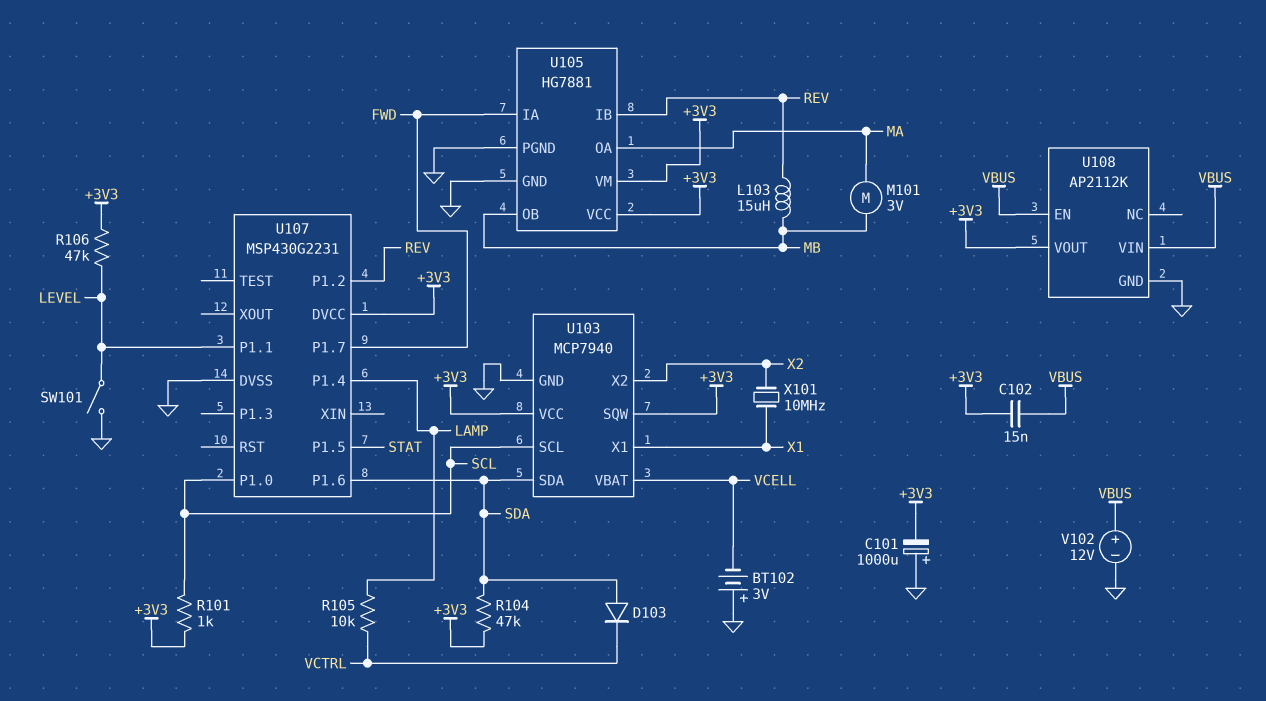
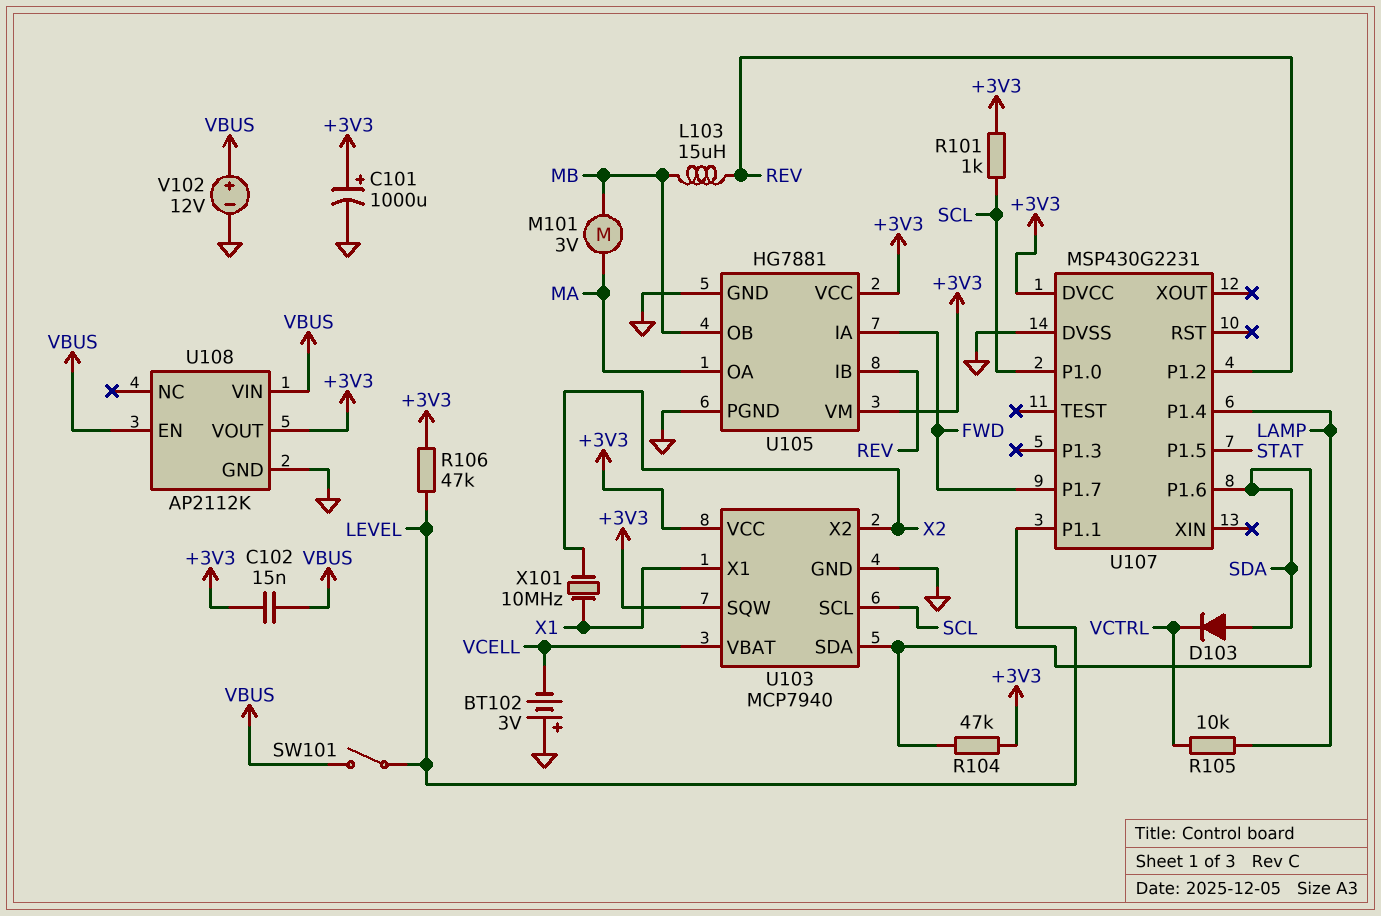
C101: 1000uF (plus GND, minus +3V3) -> 1000uF (plus +3V3, minus GND)
SW101: switch (GND, LEVEL) -> switch (LEVEL, VBUS)

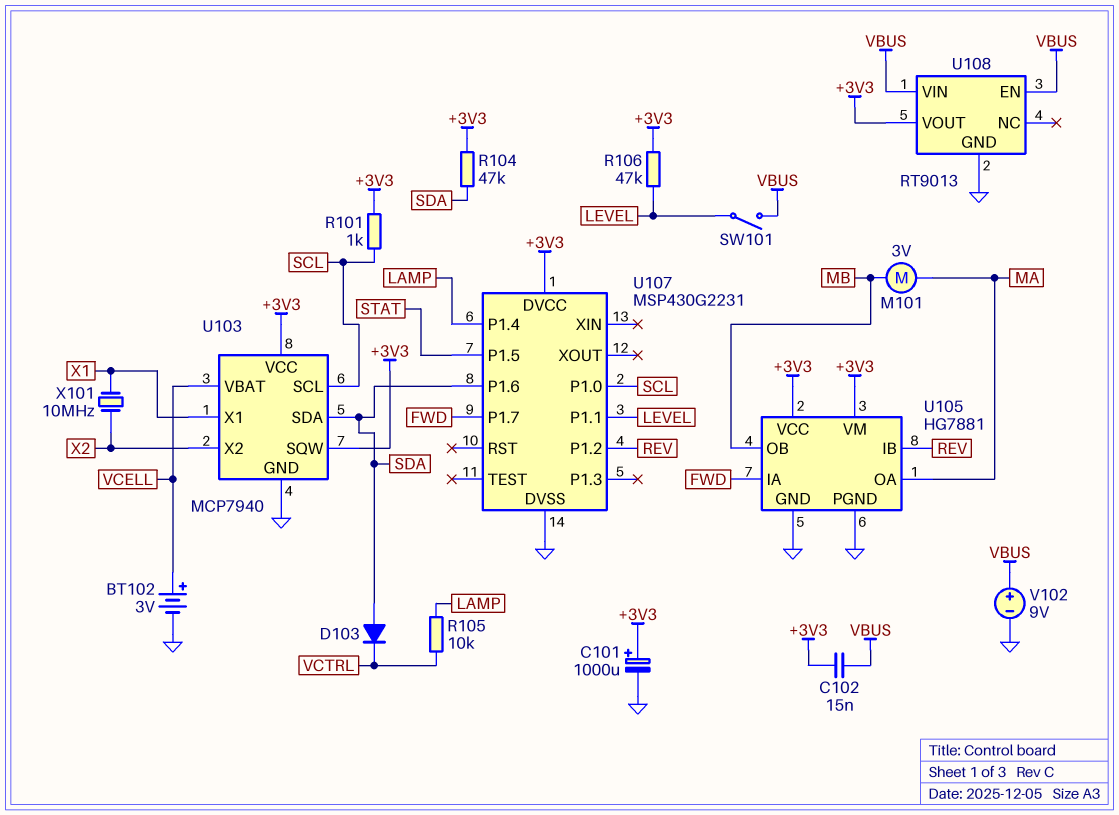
BT102: 3V (plus GND, minus VCELL) -> 3V (plus VCELL, minus GND)
L103: 15uH (MB, REV) -> none
U108: AP2112K -> RT9013
V102: 12V (plus VBUS, minus GND) -> 9V (plus VBUS, minus GND)

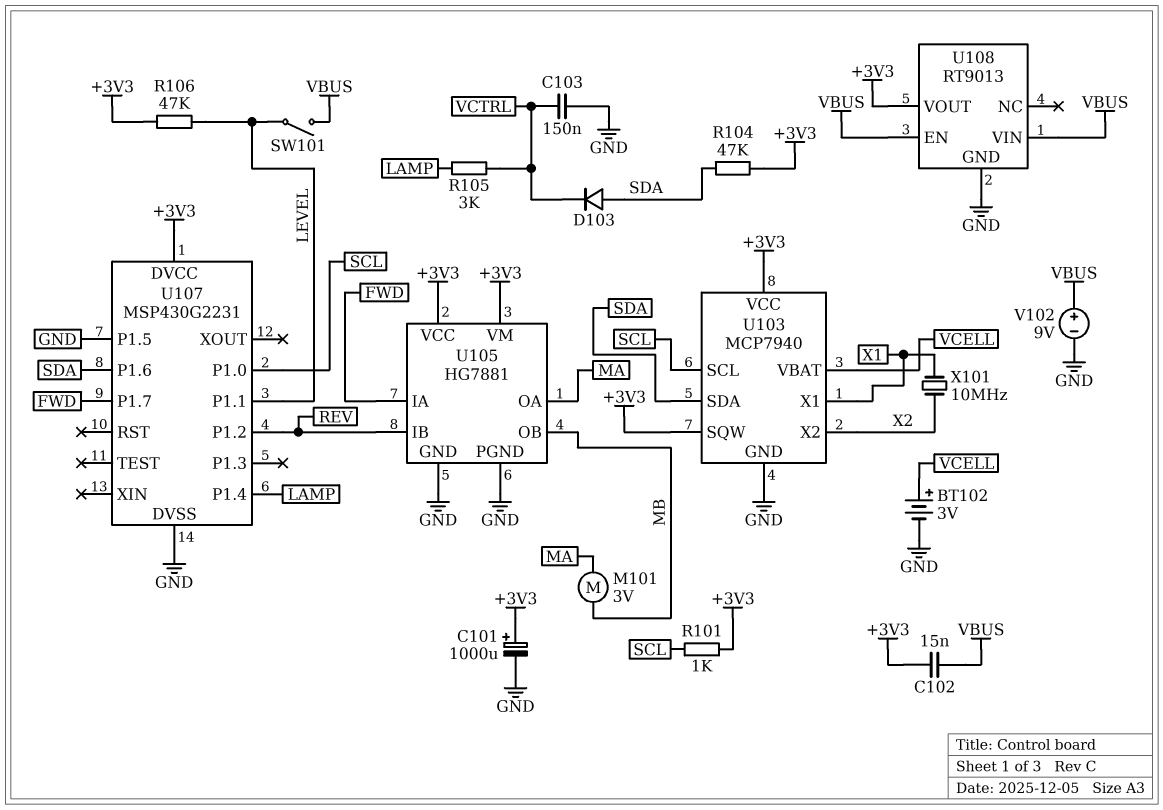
C103: none -> 150nF (GND, VCTRL)
R105: 10k (LAMP, VCTRL) -> 3k (LAMP, VCTRL)
U107 pin P1.5: STAT -> GND

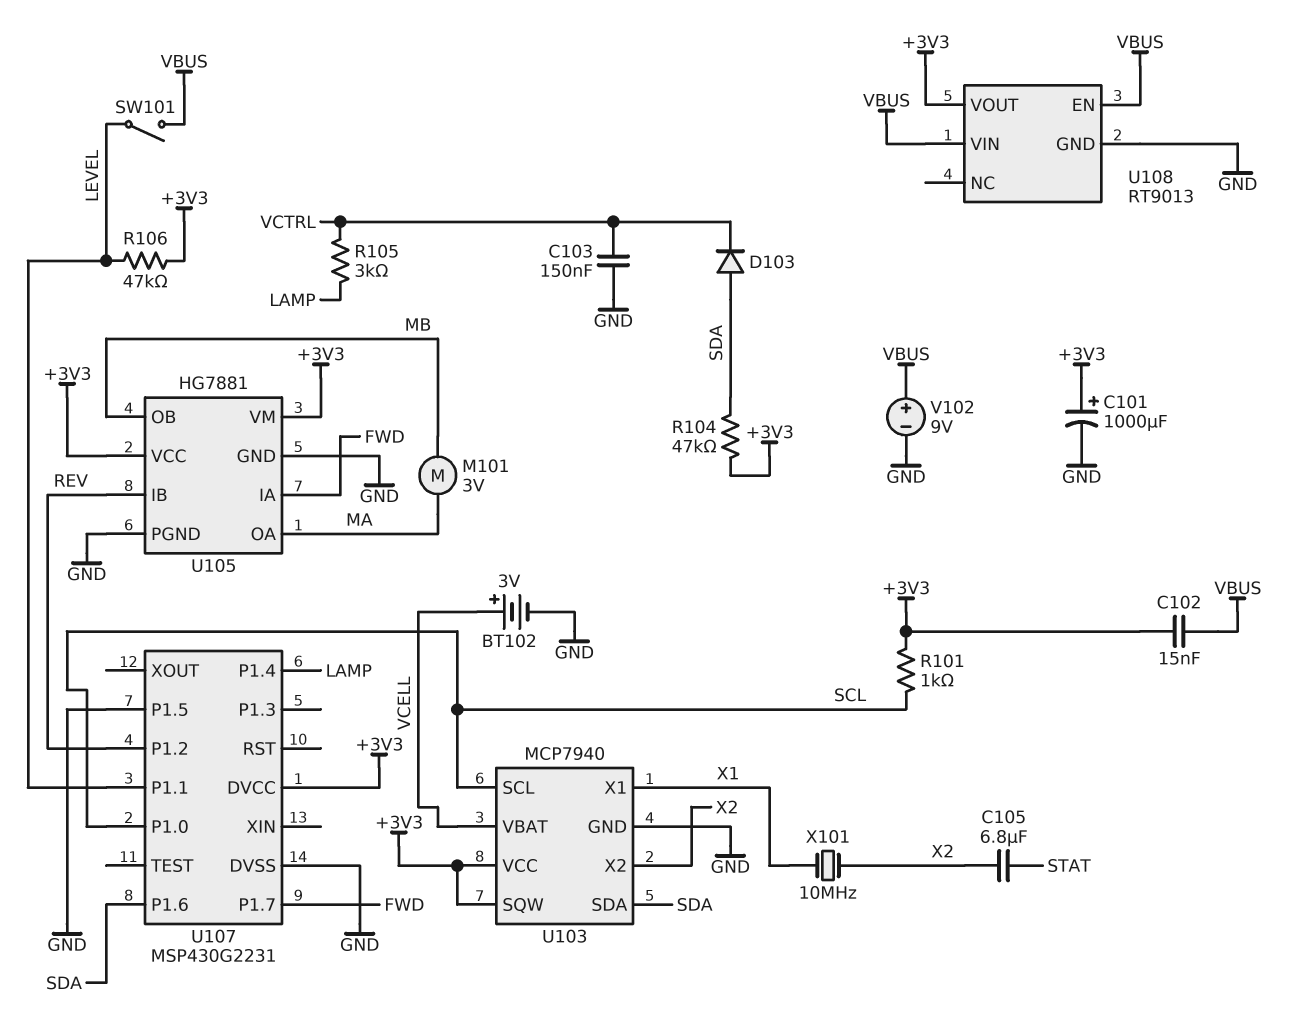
C105: none -> 6.8uF (STAT, X2)

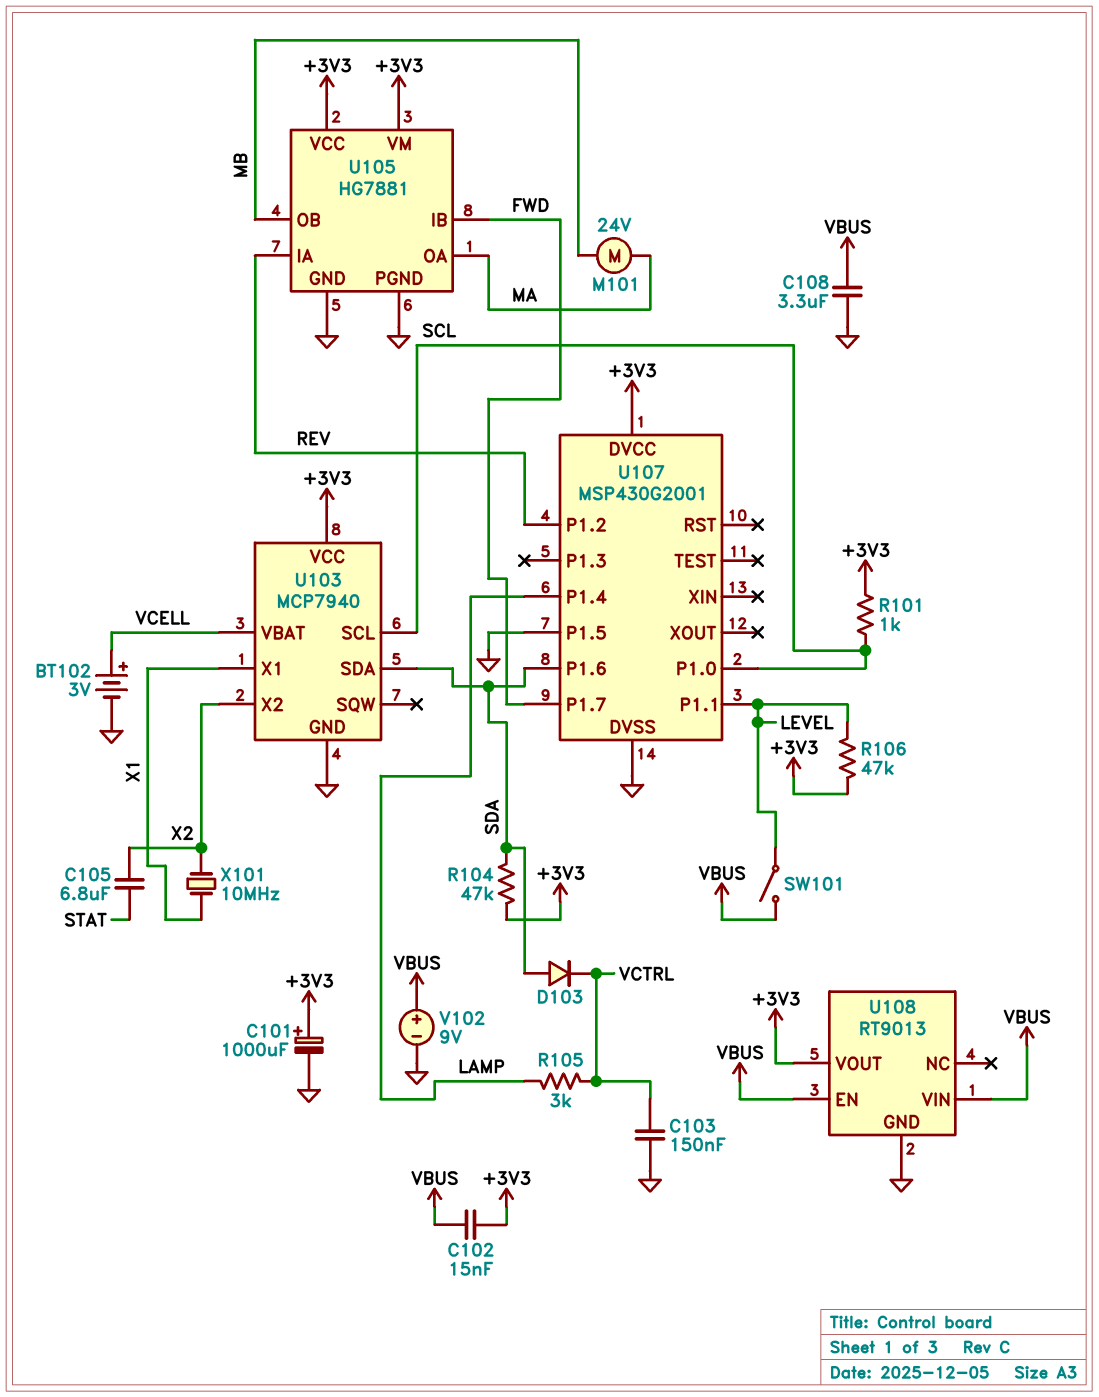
C108: none -> 3.3uF (GND, VBUS)
M101: motor 3V (MA, MB) -> motor 24V (MA, MB)
U103 pin SQW: +3V3 -> none
U105 pin IA: FWD -> REV
U105 pin IB: REV -> FWD
U107: MSP430G2231 -> MSP430G2001

